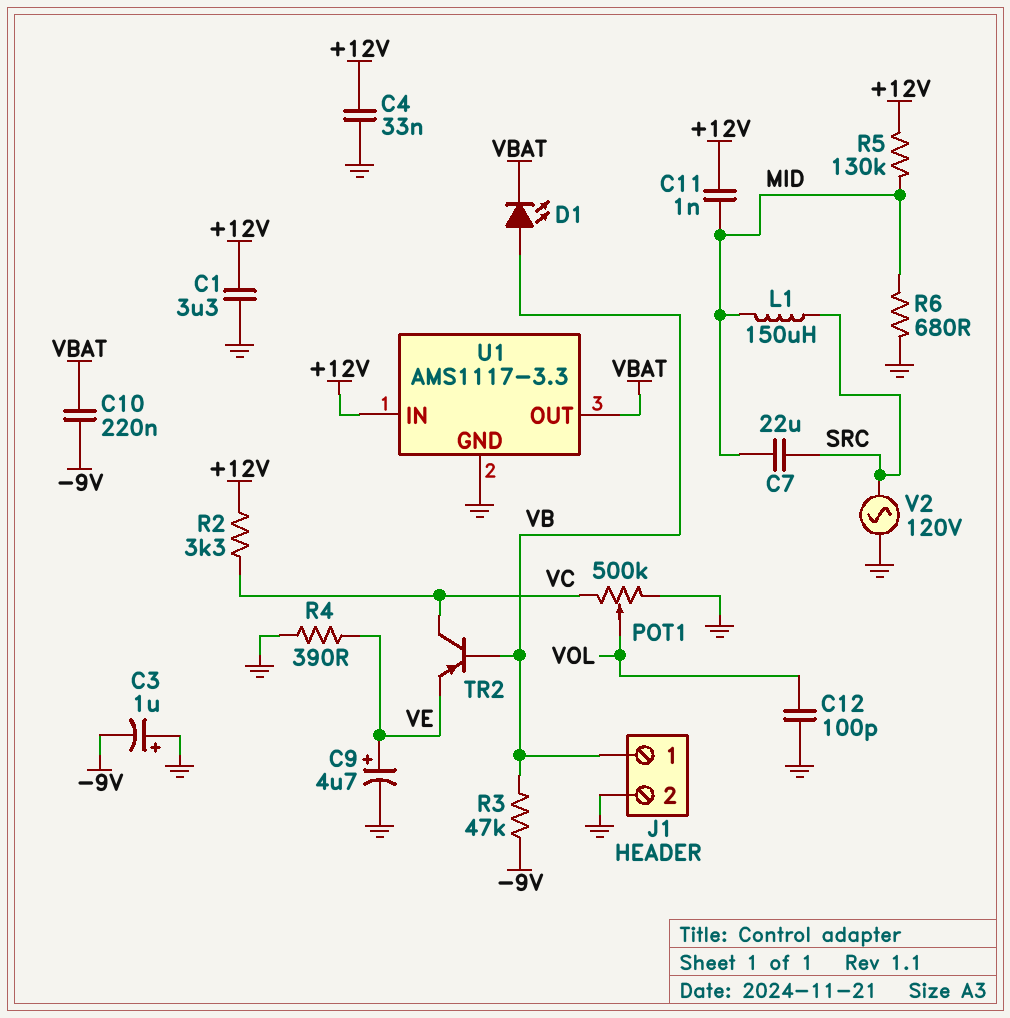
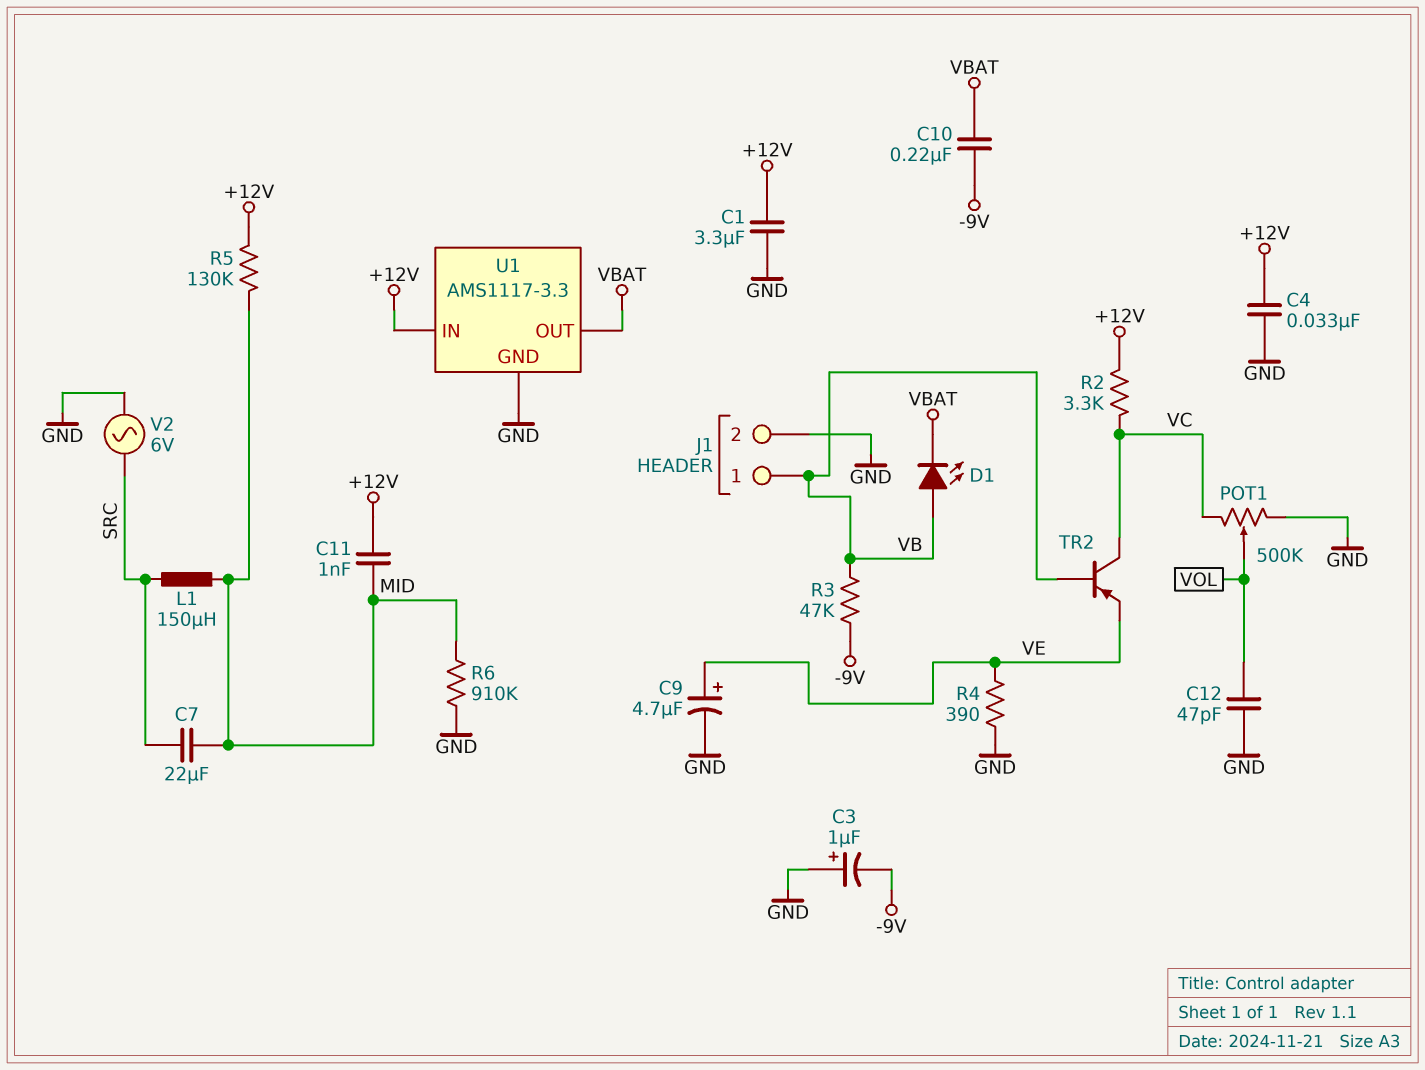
C12: 100pF (GND, VOL) -> 47pF (GND, VOL)
R6: 680 (GND, MID) -> 910k (GND, MID)
V2: AC 120V (GND, SRC) -> AC 6V (GND, SRC)

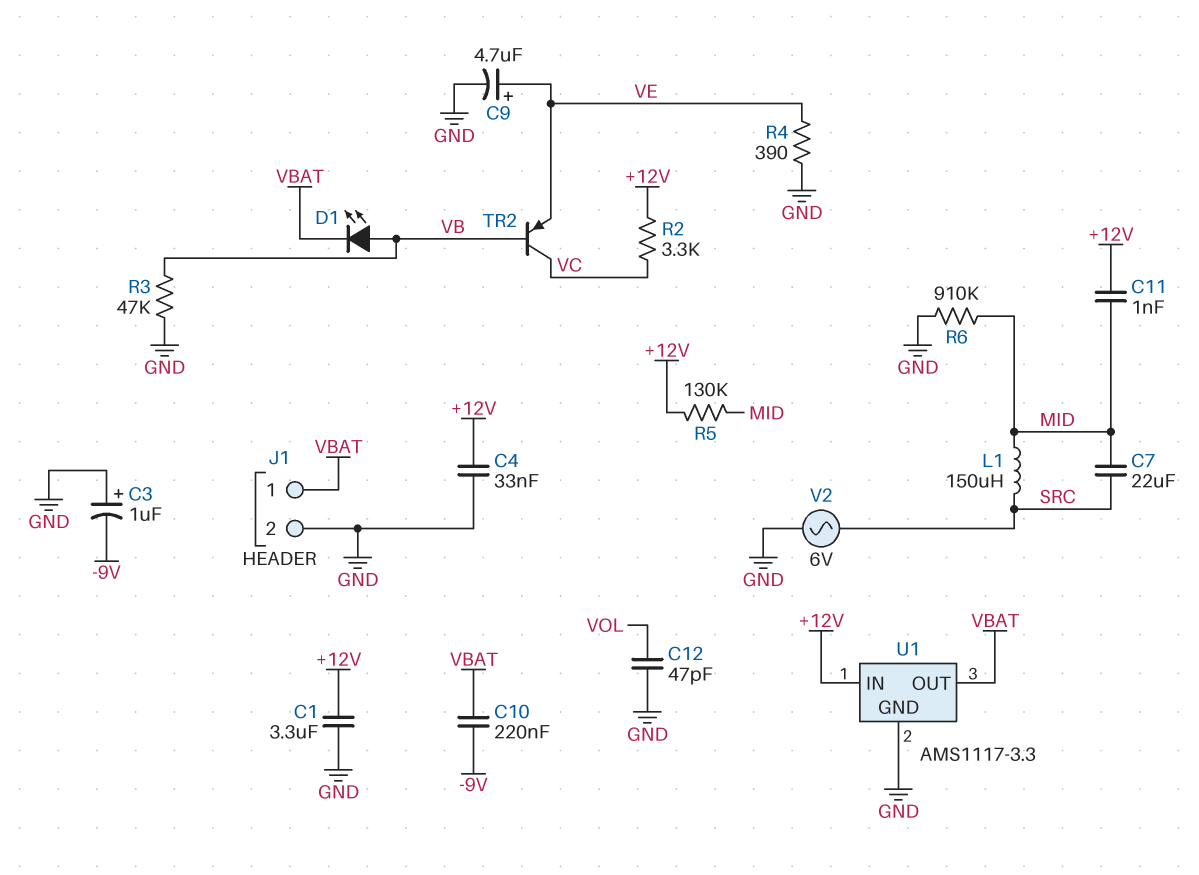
J1 pin 1: VB -> VBAT
POT1: 500k (GND, VC, wiper VOL) -> none
R3: 47k (-9V, VB) -> 47k (GND, VB)

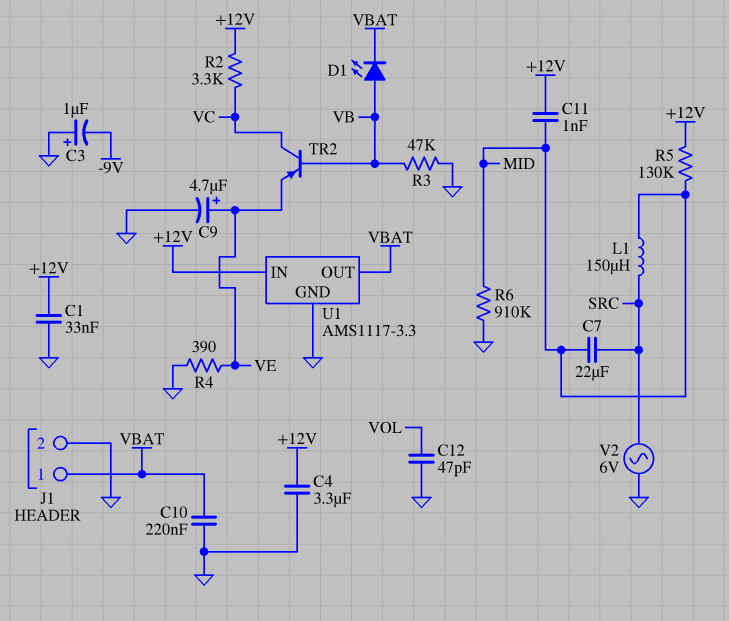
C1: 3.3uF (+12V, GND) -> 33nF (+12V, GND)
C4: 33nF (+12V, GND) -> 3.3uF (+12V, GND)
C10: 220nF (-9V, VBAT) -> 220nF (GND, VBAT)

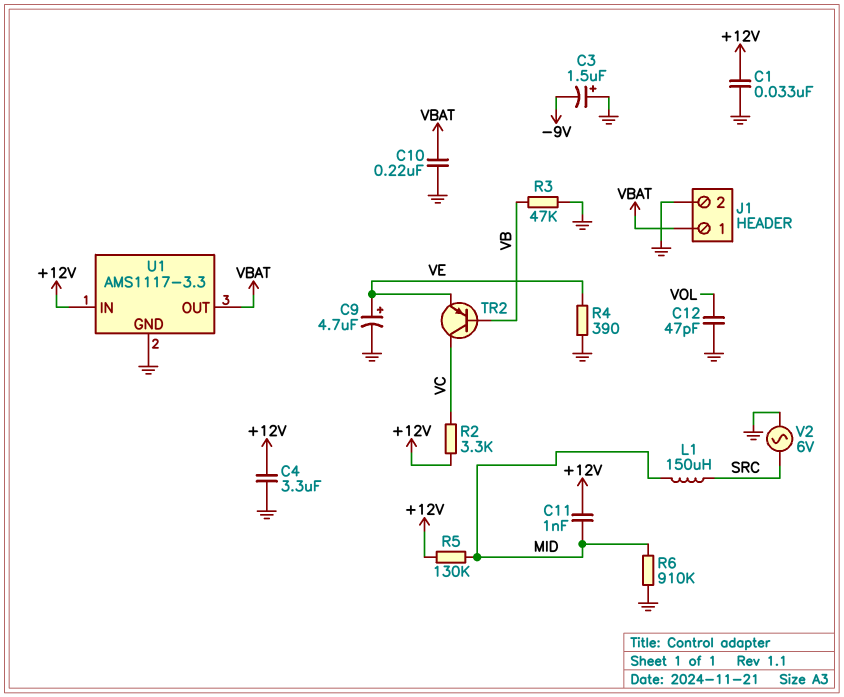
C3: 1uF (plus GND, minus -9V) -> 1.5uF (plus GND, minus -9V)
C7: 22uF (MID, SRC) -> none
D1: LED (A VB, K VBAT) -> none

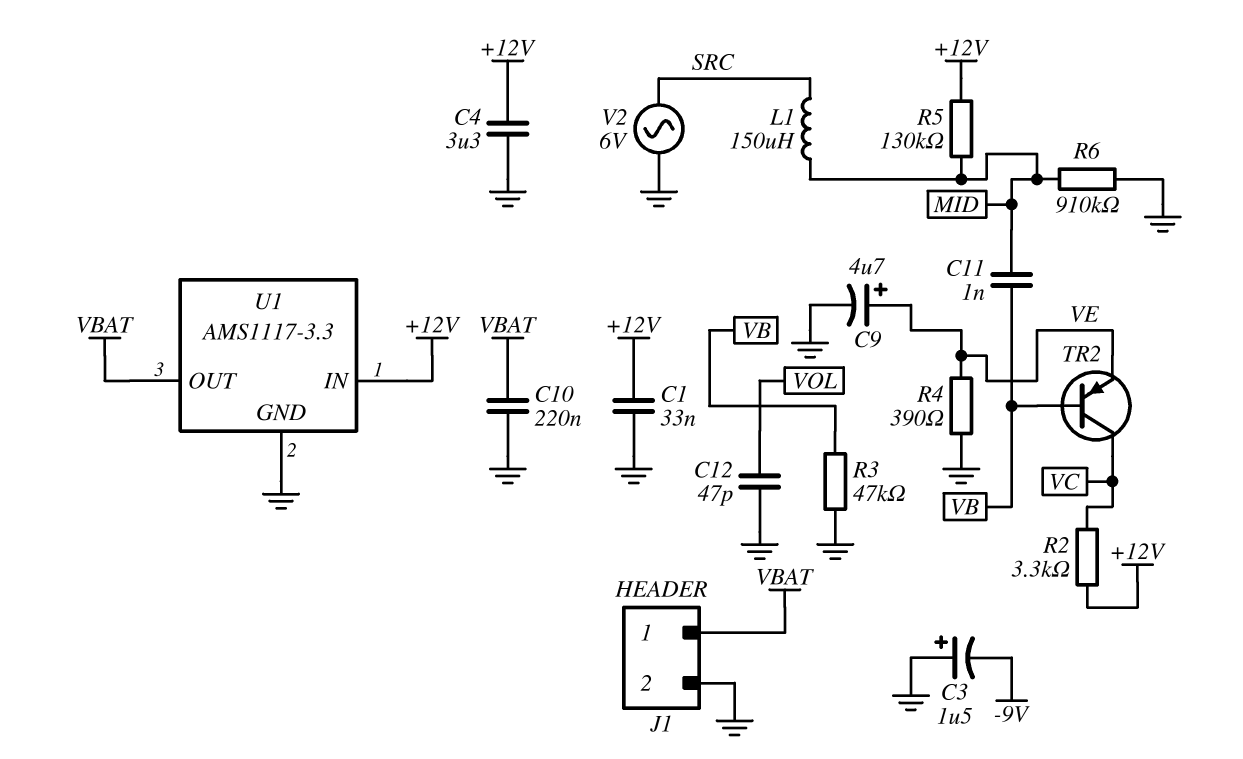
C11: 1nF (+12V, MID) -> 1nF (MID, VB)

